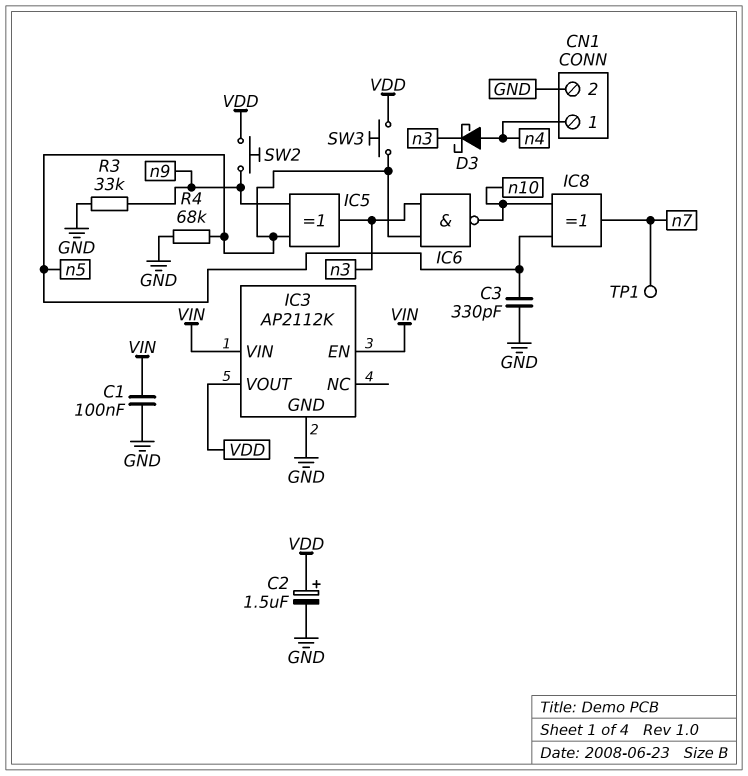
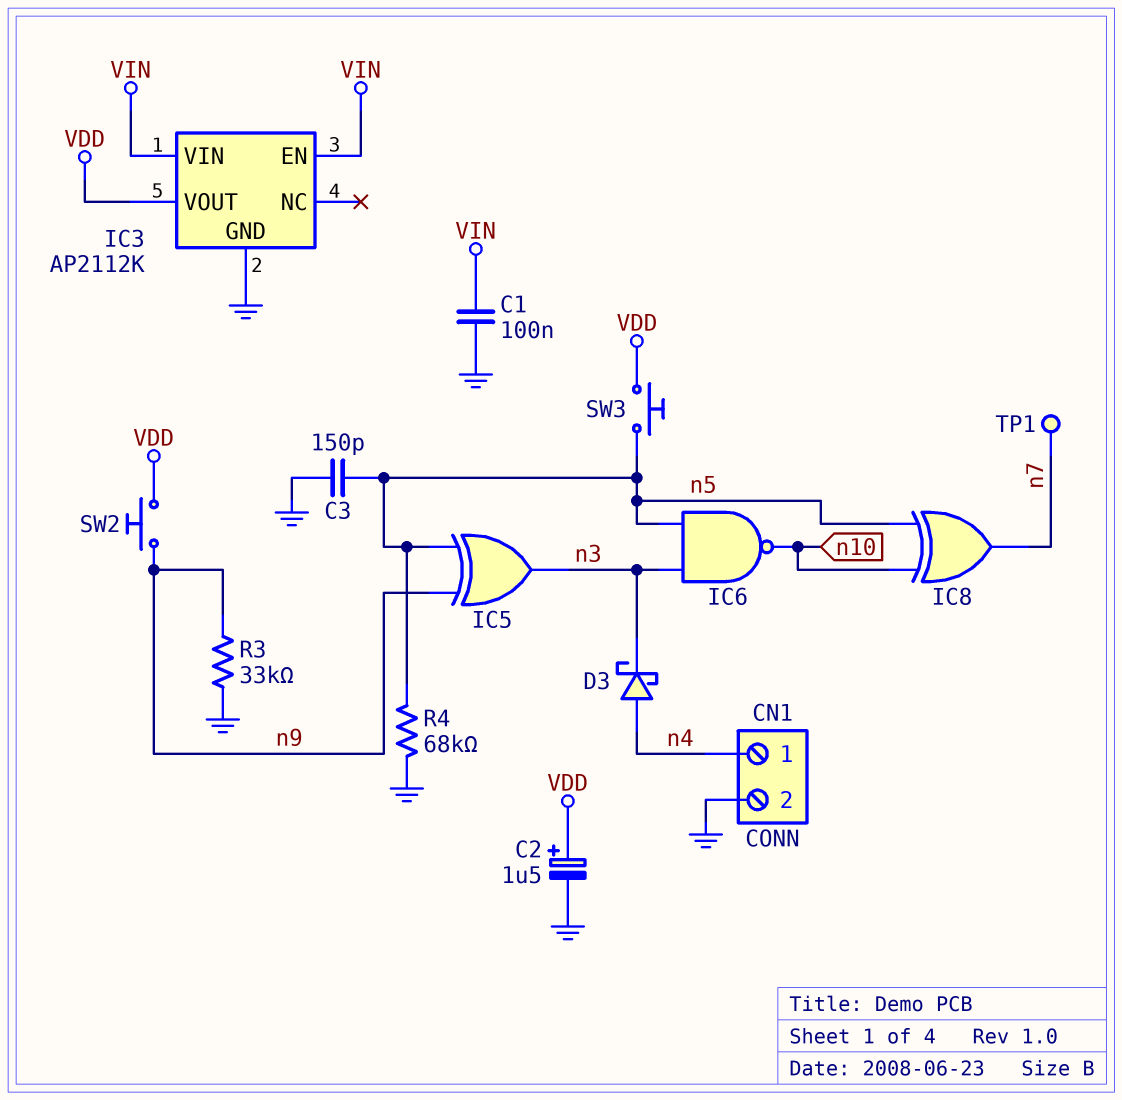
C3: 330pF (GND, n5) -> 150pF (GND, n5)

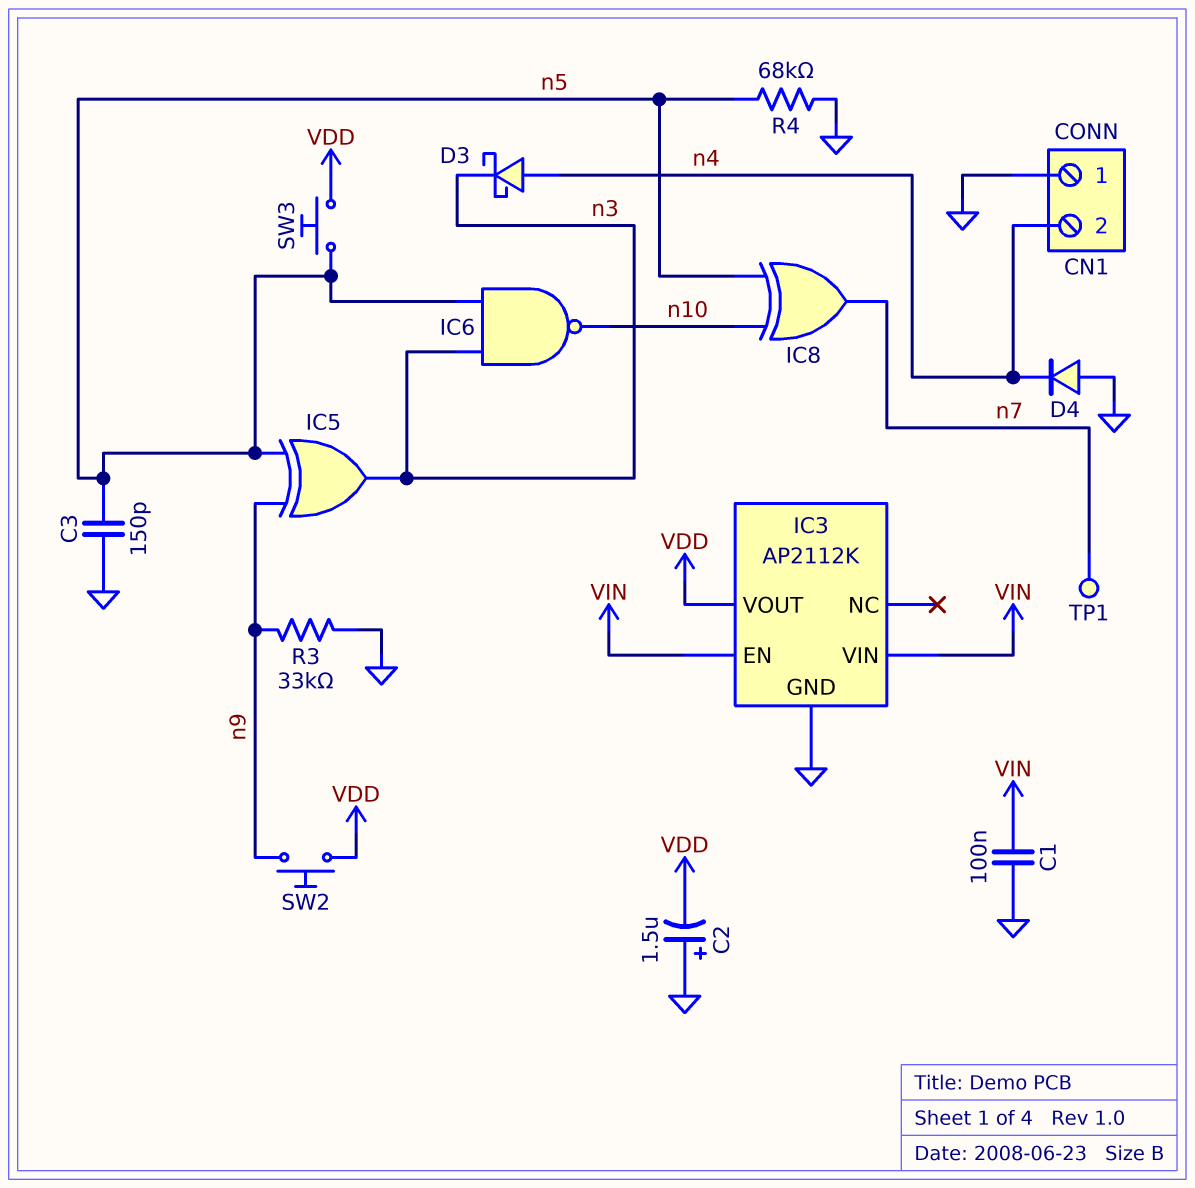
C2: 1.5uF (plus VDD, minus GND) -> 1.5uF (plus GND, minus VDD)
CN1 pin 1: n4 -> GND
CN1 pin 2: GND -> n4
D4: none -> diode (A GND, K n4)

